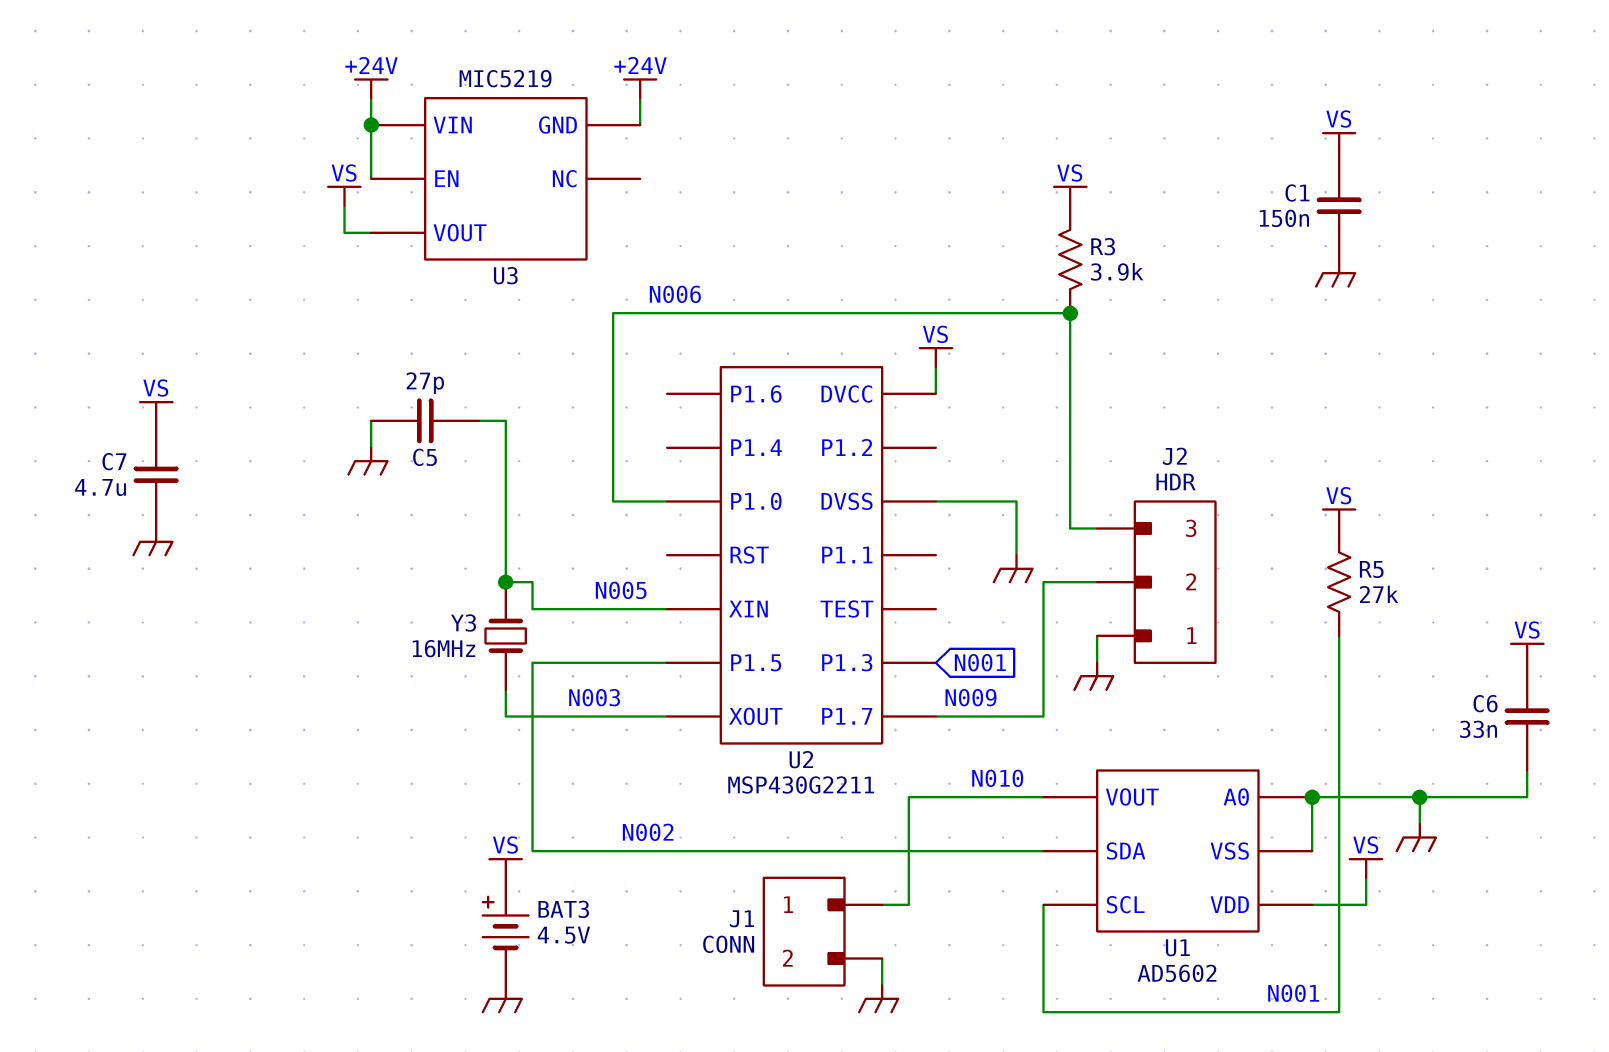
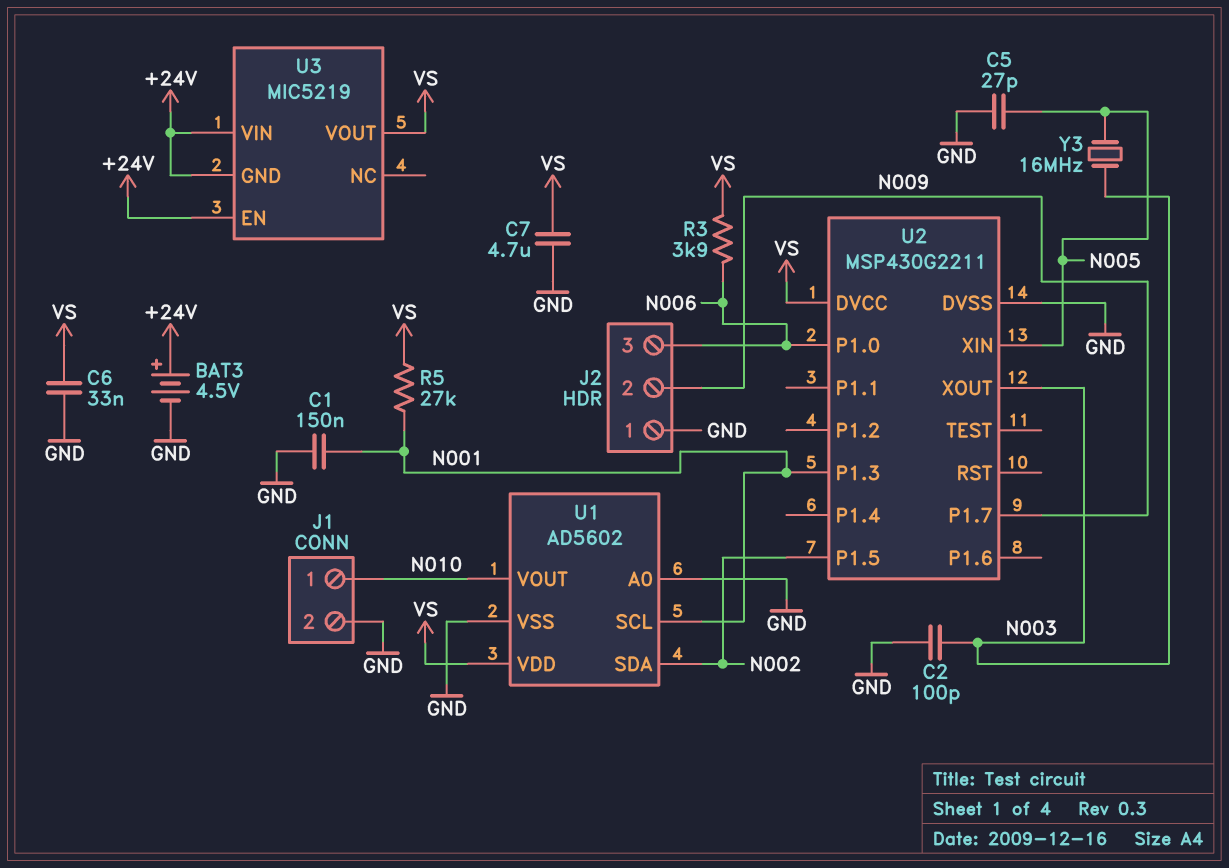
BAT3: 4.5V (plus VS, minus GND) -> 4.5V (plus +24V, minus GND)
C1: 150nF (GND, VS) -> 150nF (GND, N001)
C2: none -> 100pF (GND, N003)

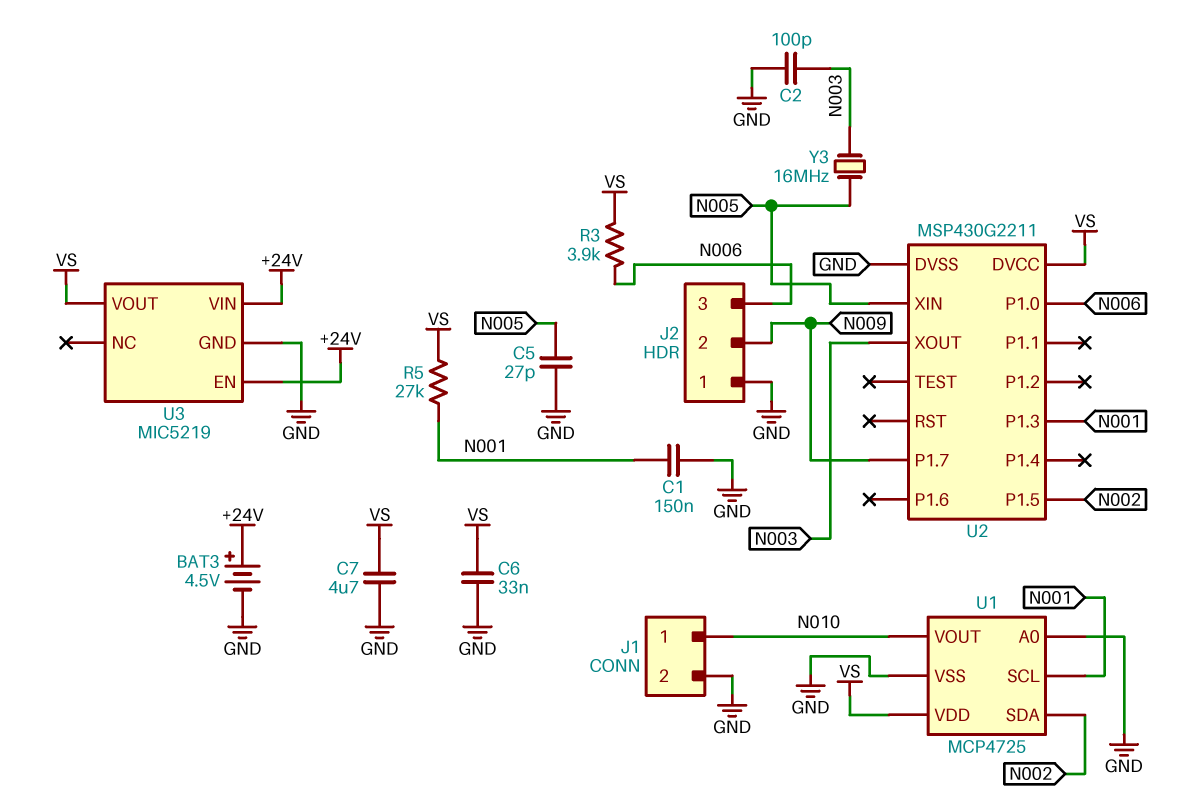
U1: AD5602 -> MCP4725
U3 pin GND: +24V -> GND

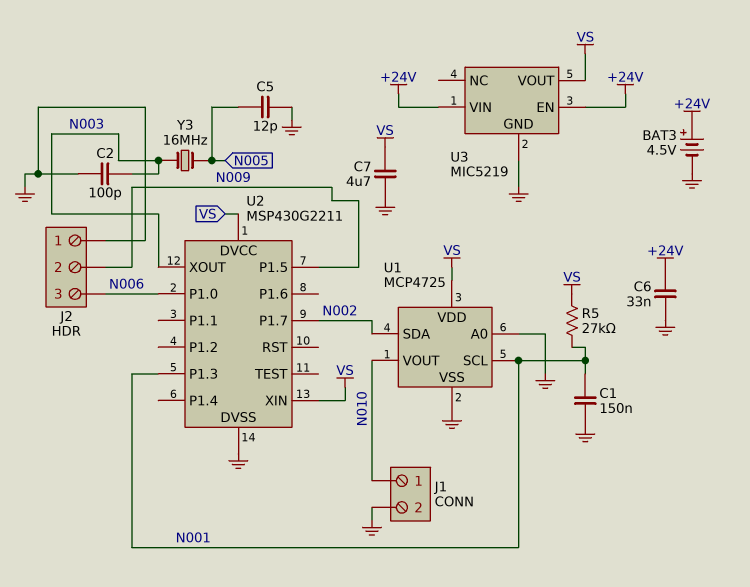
C5: 27pF (GND, N005) -> 12pF (GND, N005)
C6: 33nF (GND, VS) -> 33nF (+24V, GND)
R3: 3.9k (N006, VS) -> none
U2 pin P1.5: N002 -> N009
U2 pin P1.7: N009 -> N002
U2 pin XIN: N005 -> VS

